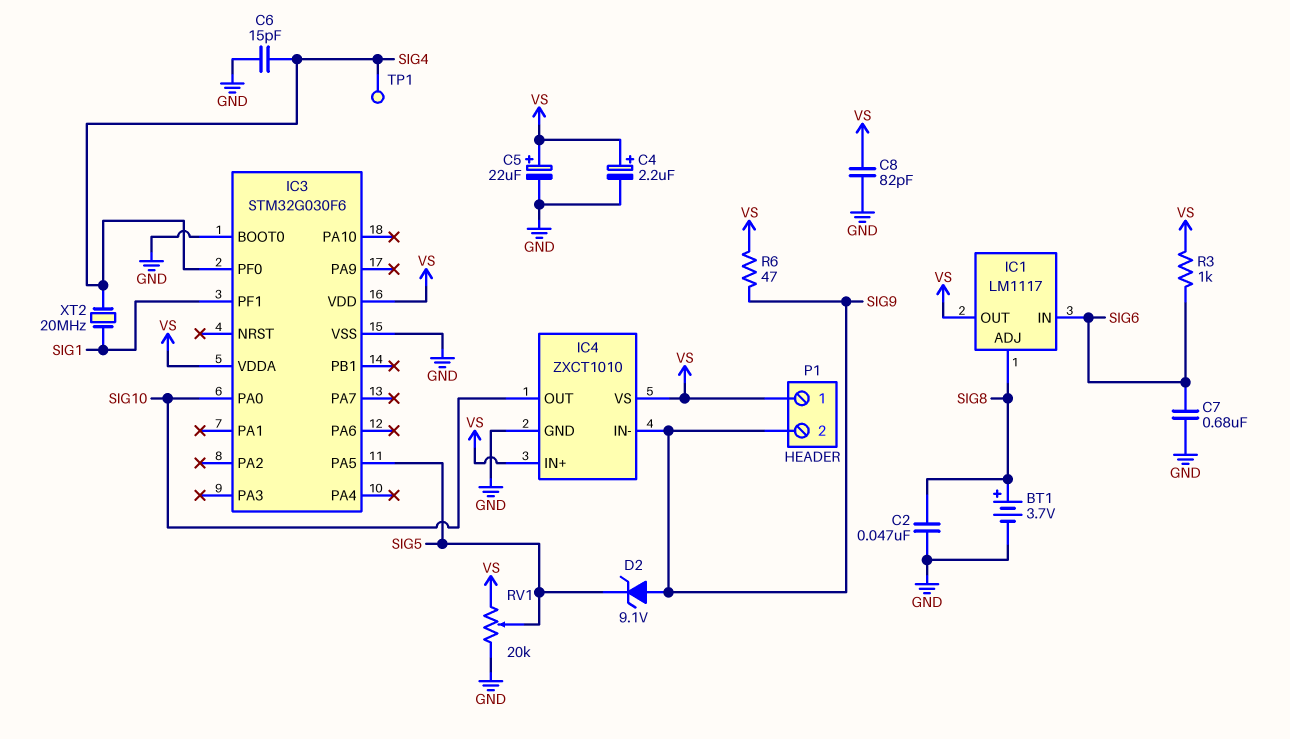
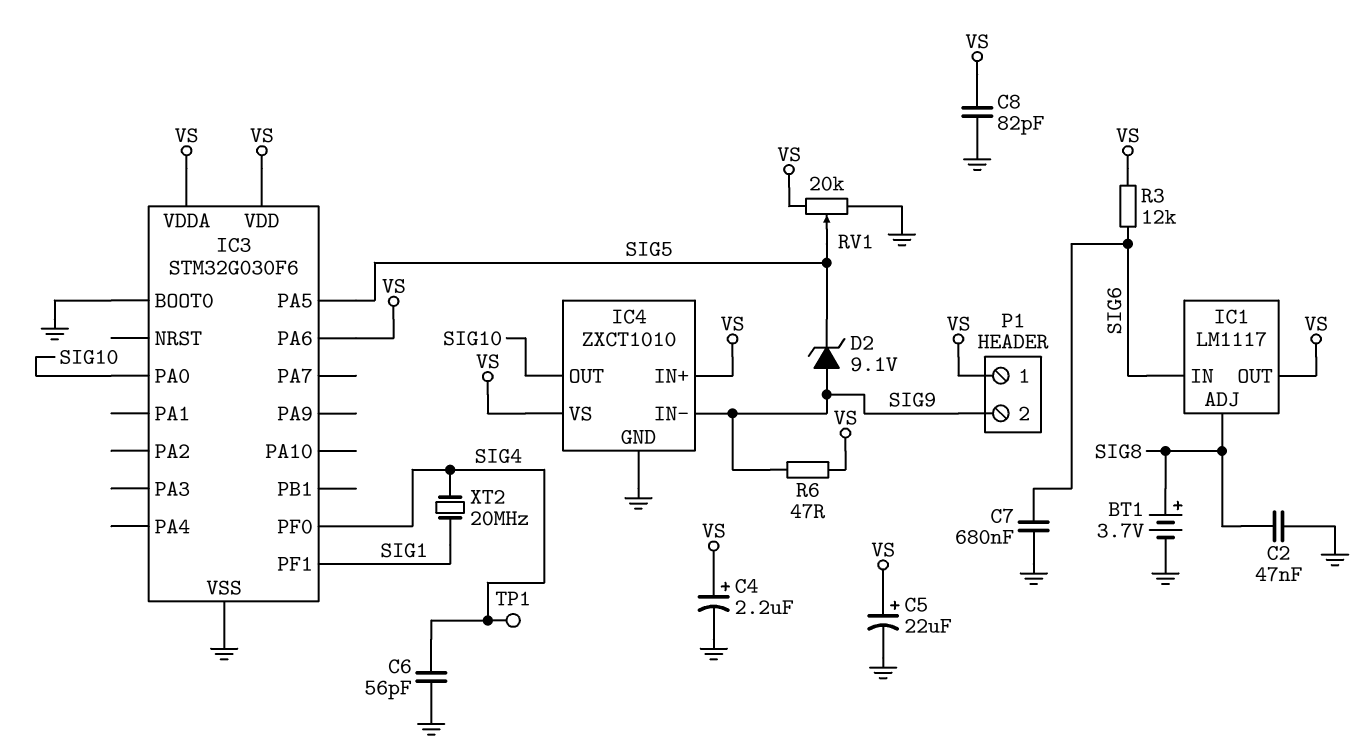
C6: 15pF (GND, SIG4) -> 56pF (GND, SIG4)
IC3 pin PA6: none -> VS
R3: 1k (SIG6, VS) -> 12k (SIG6, VS)

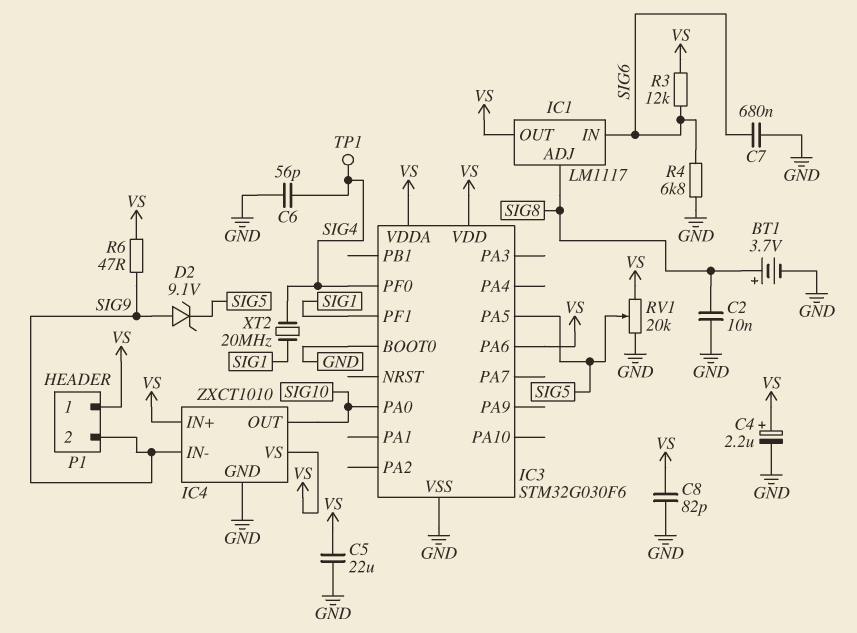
C2: 47nF (GND, SIG8) -> 10nF (GND, SIG8)
C5: 22uF (plus VS, minus GND) -> 22uF (GND, VS)
R4: none -> 6.8k (GND, SIG6)

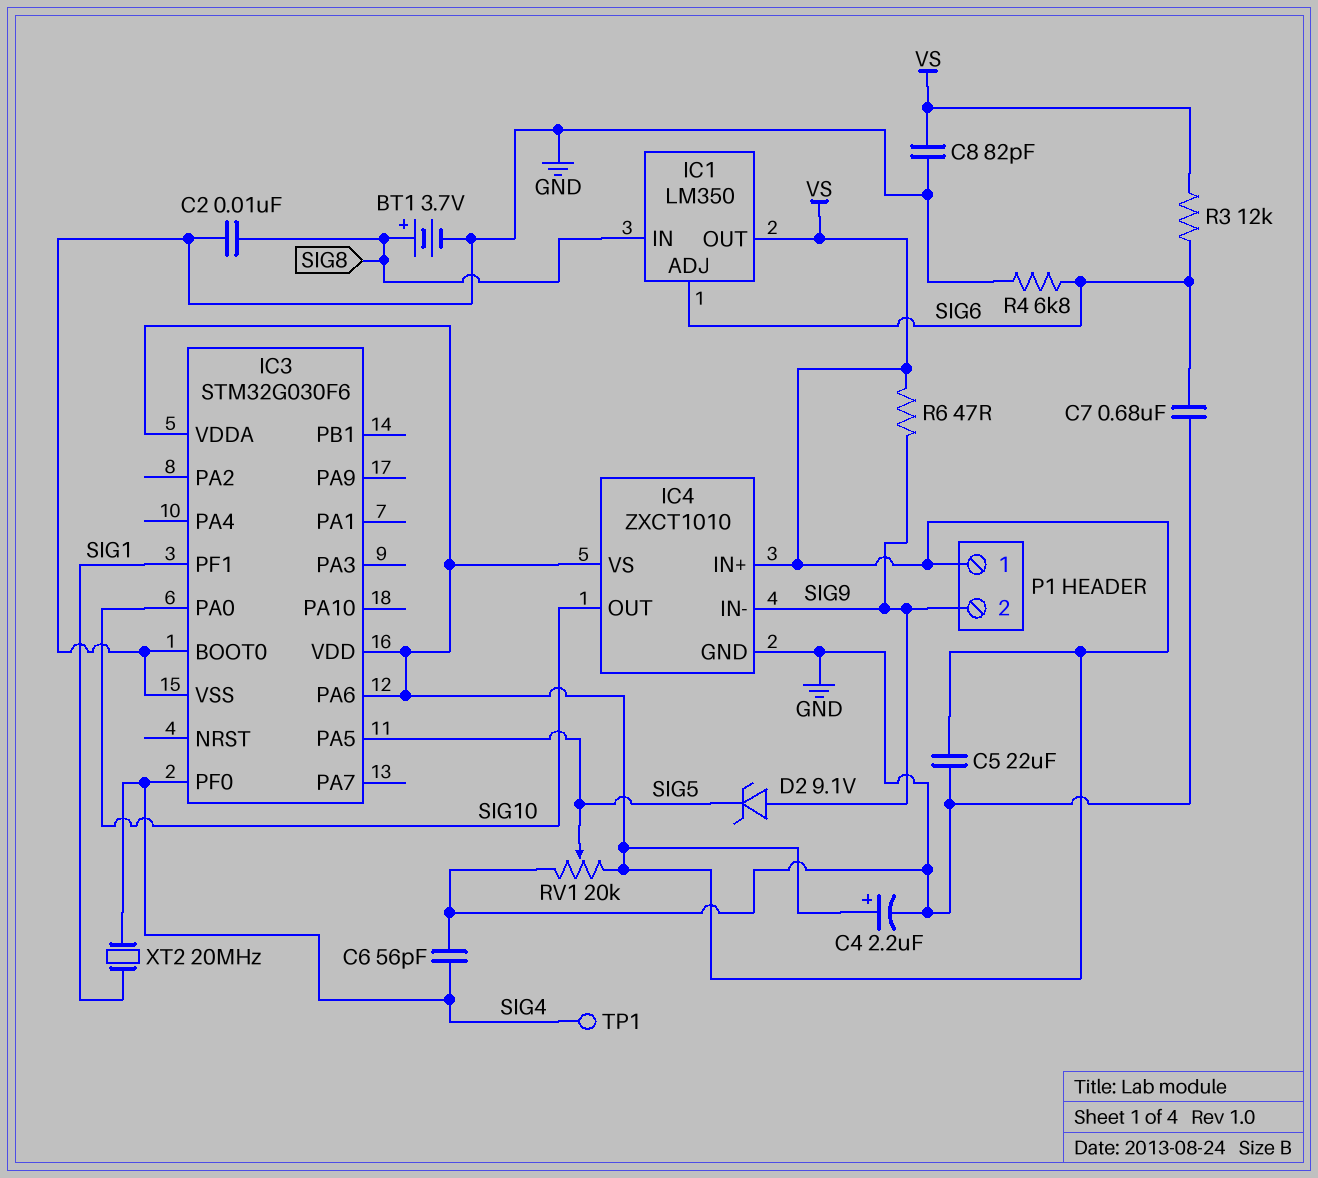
IC1: LM1117 -> LM350
IC1 pin ADJ: SIG8 -> SIG6
IC1 pin IN: SIG6 -> SIG8

